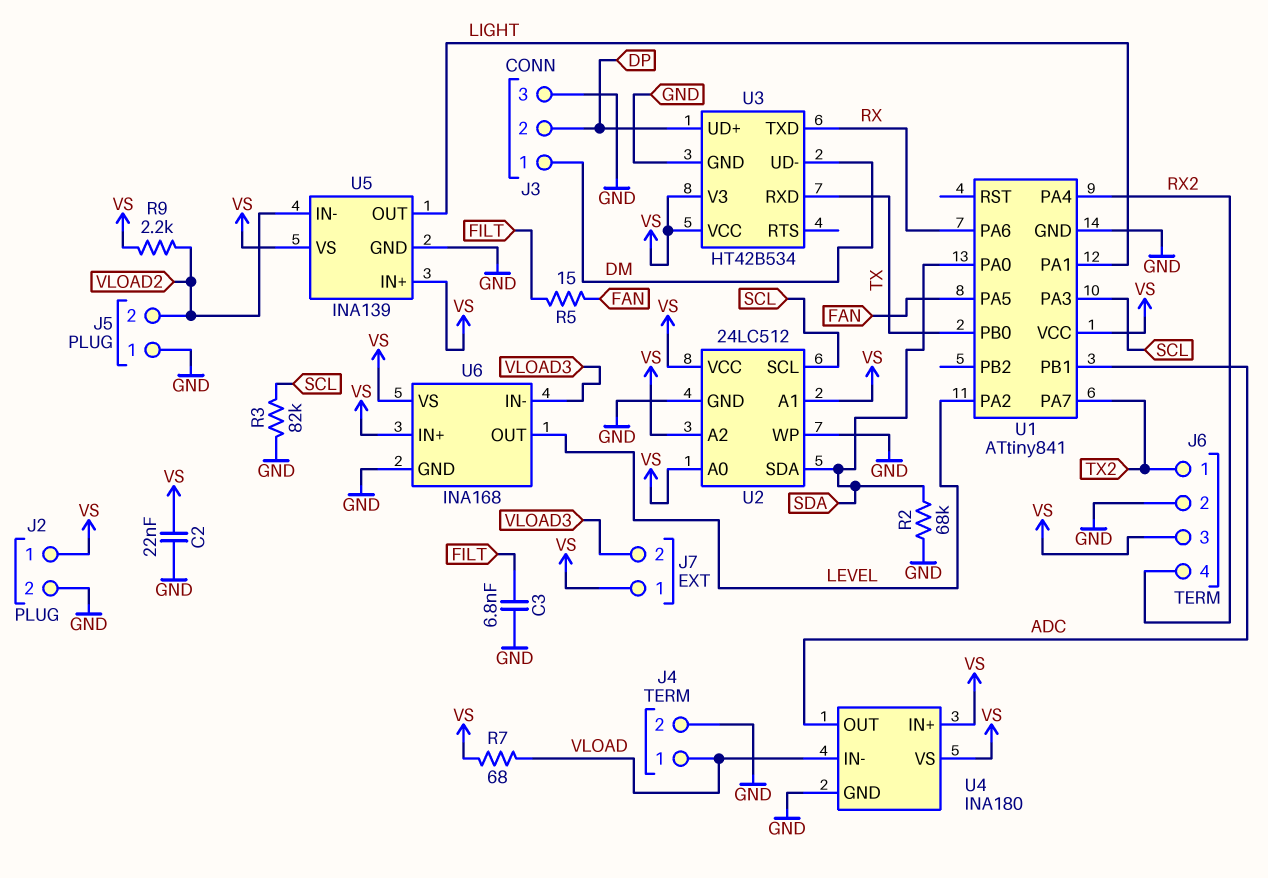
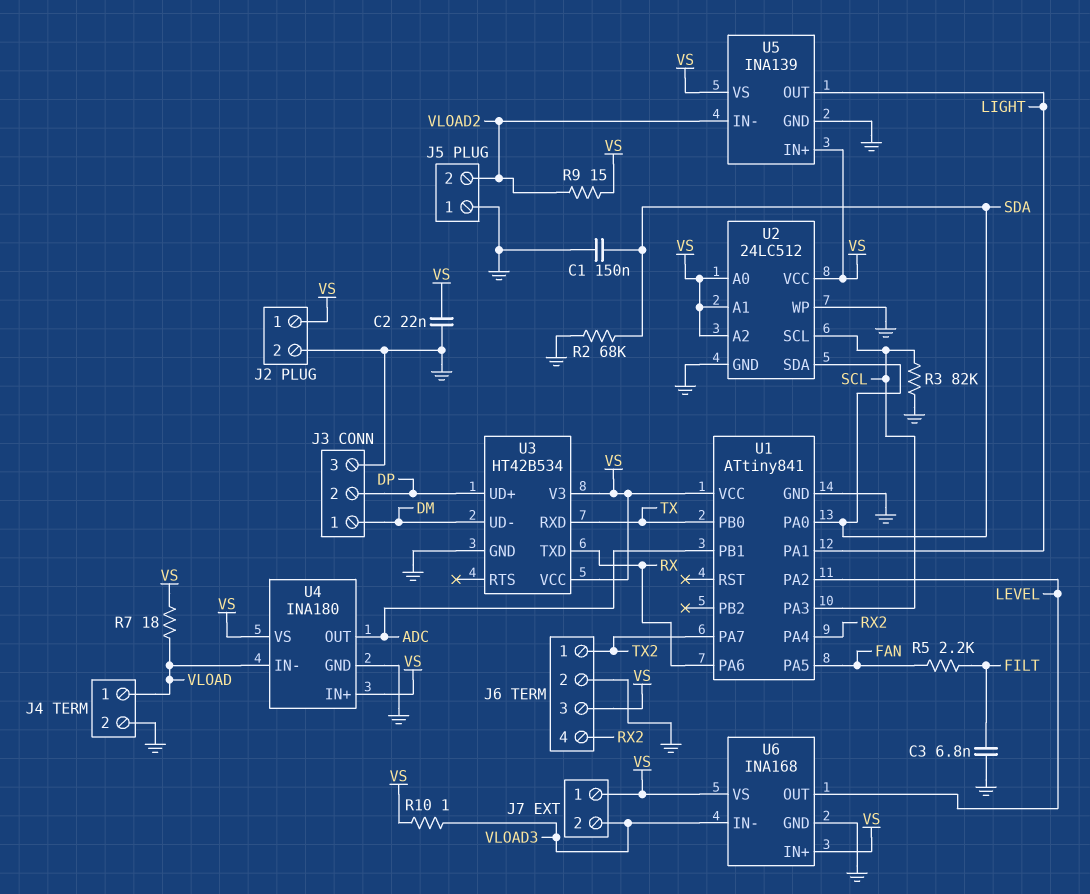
C1: none -> 150nF (GND, SDA)
R5: 15 (FAN, FILT) -> 2.2k (FAN, FILT)
R7: 68 (VLOAD, VS) -> 18 (VLOAD, VS)
R9: 2.2k (VLOAD2, VS) -> 15 (VLOAD2, VS)
R10: none -> 1 (VLOAD3, VS)

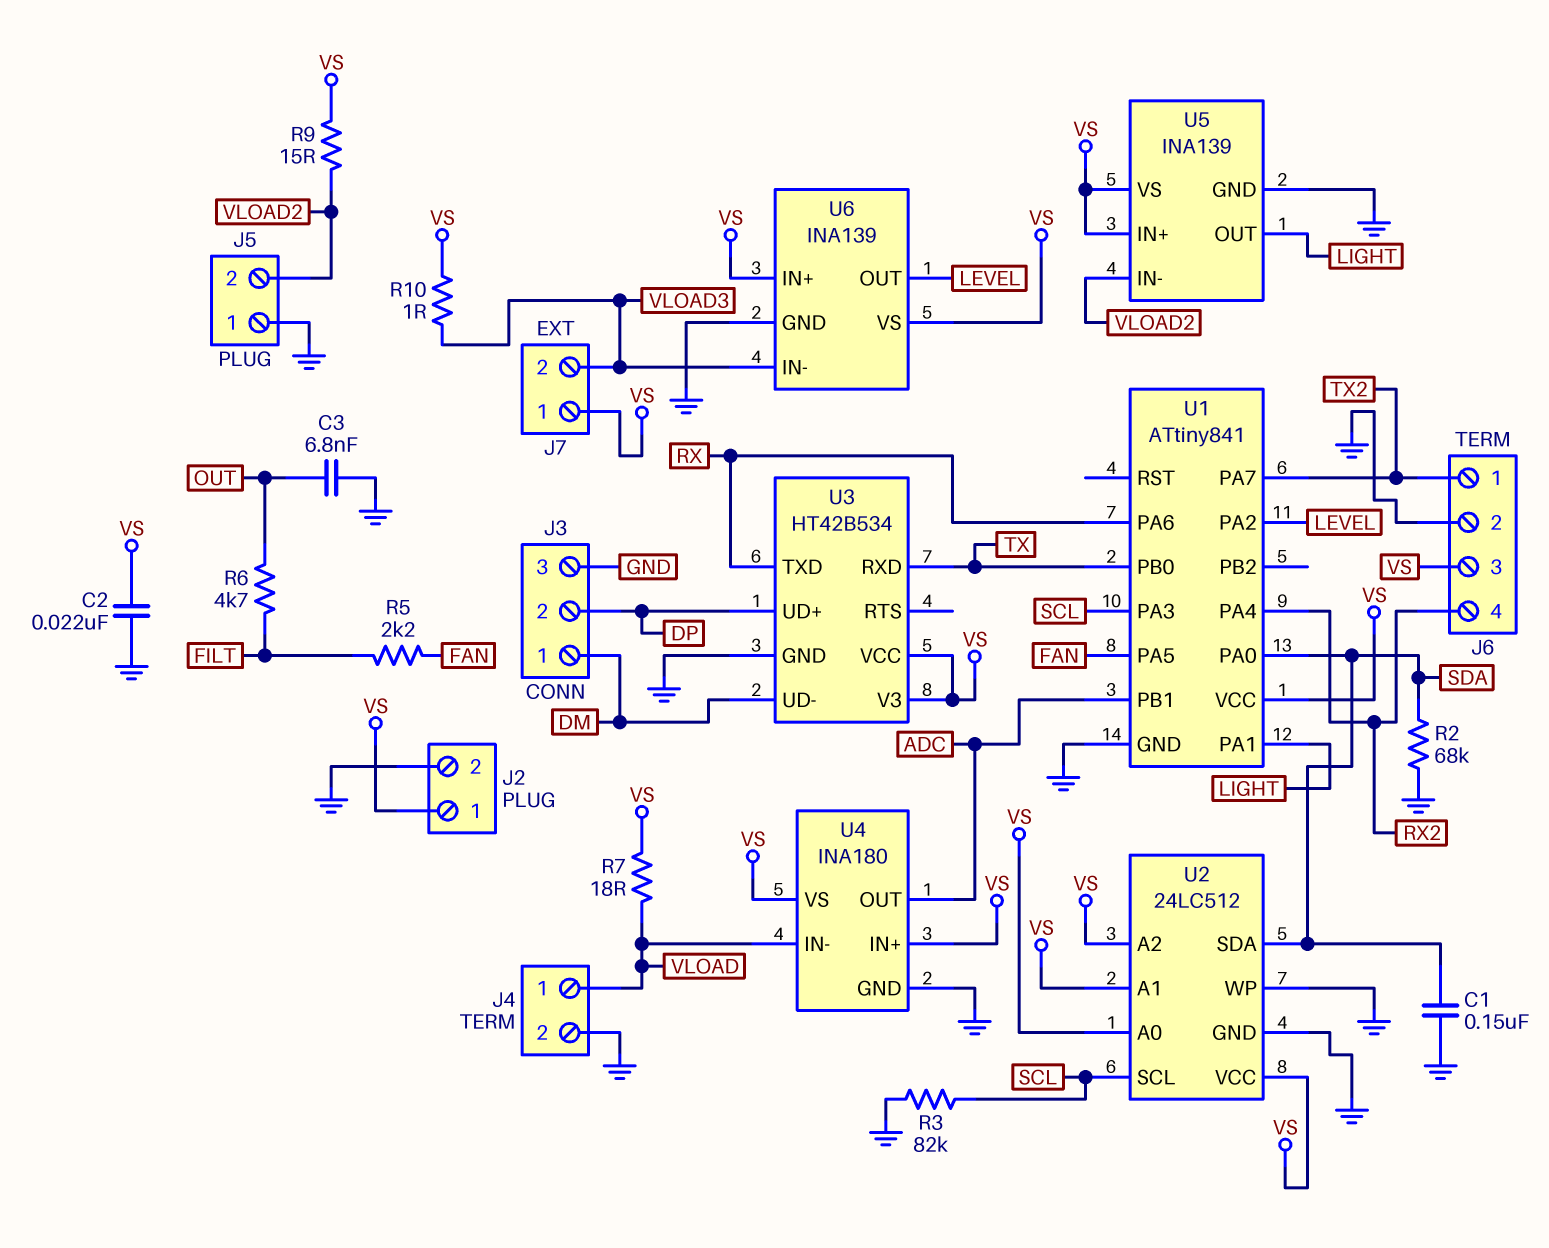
C3: 6.8nF (FILT, GND) -> 6.8nF (GND, OUT)
R6: none -> 4.7k (FILT, OUT)
U6: INA168 -> INA139

